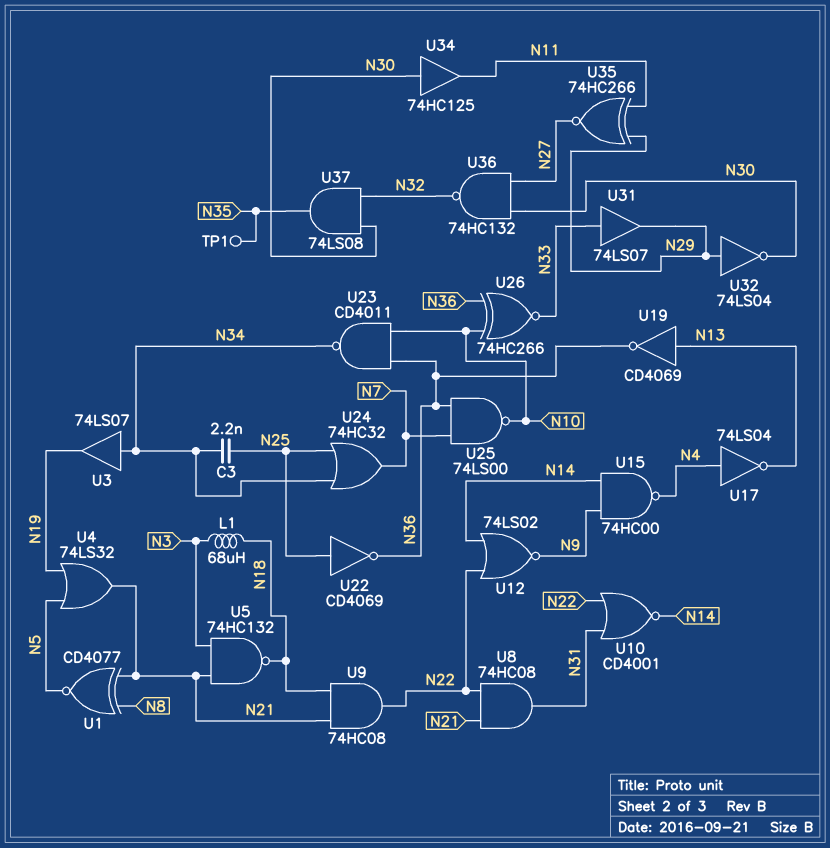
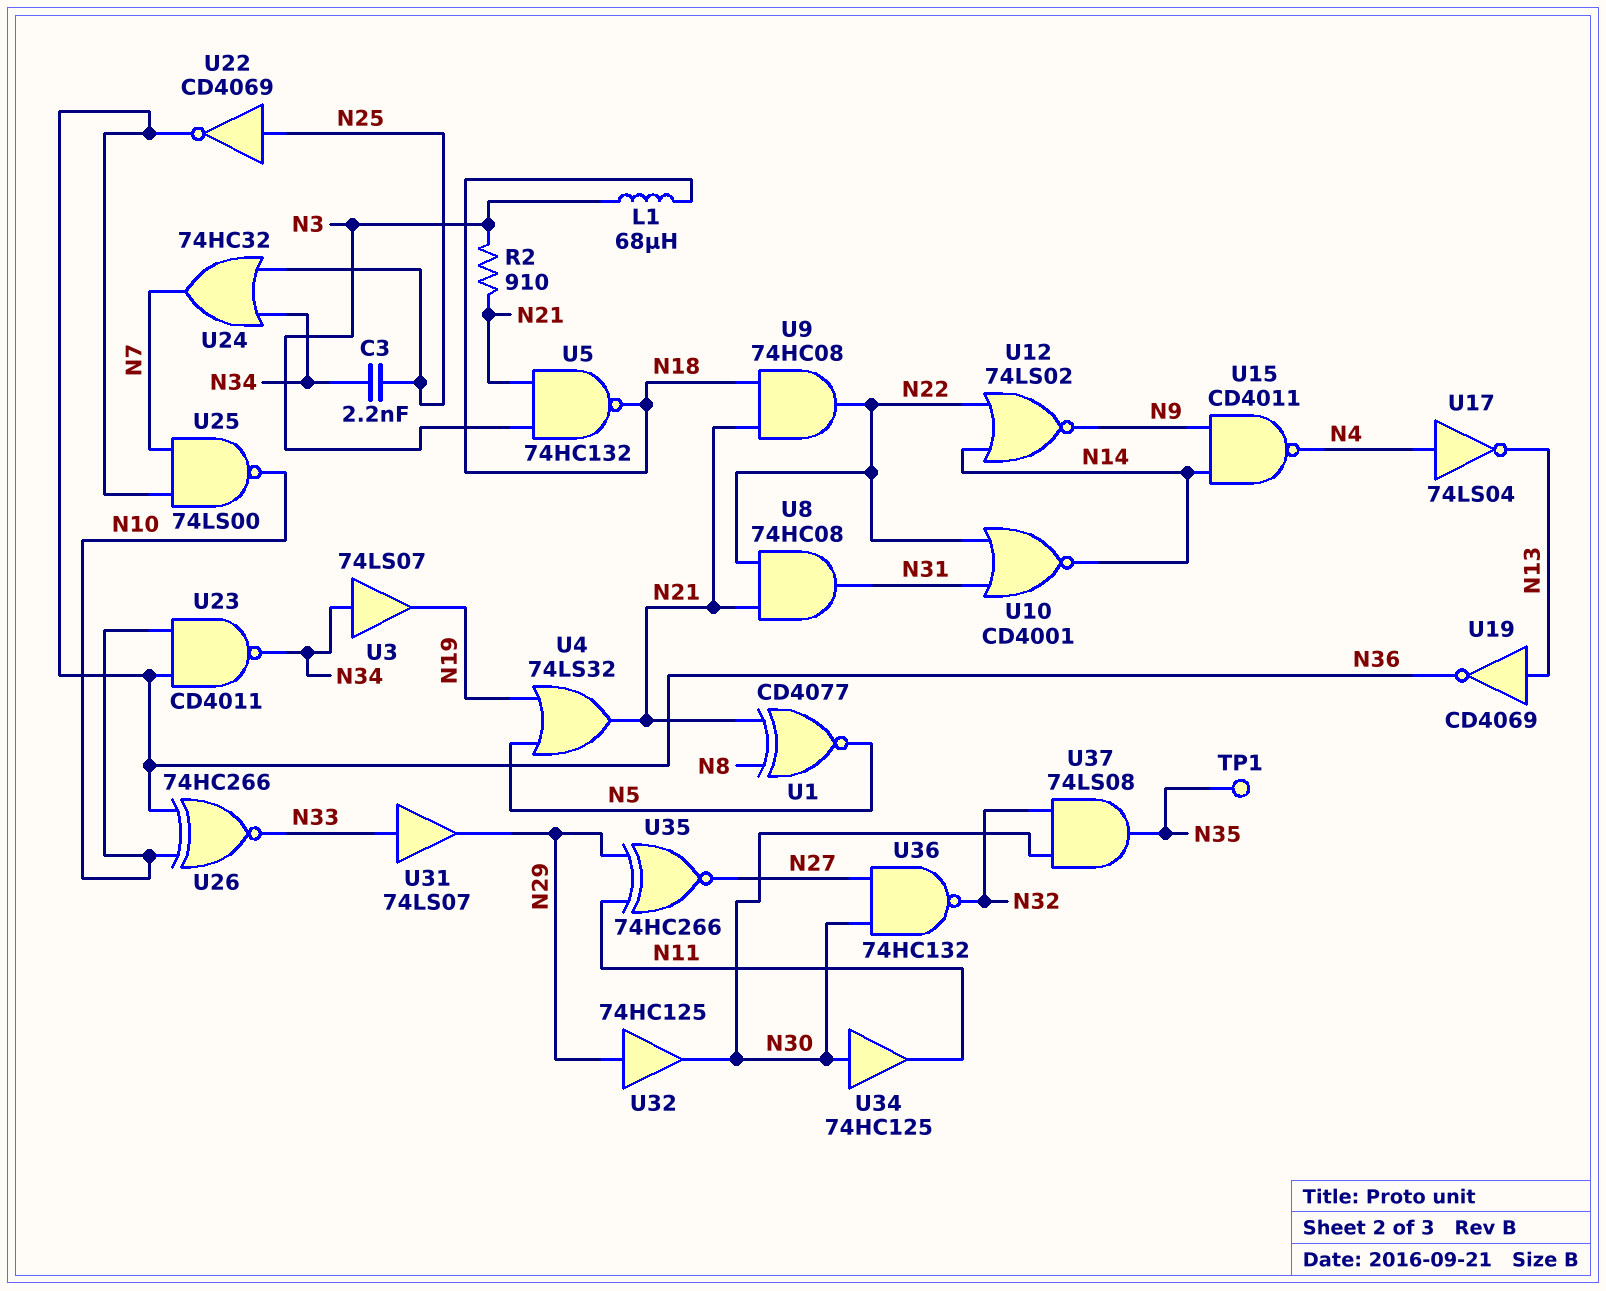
R2: none -> 910 (N3, N21)
U15: NAND 74HC00 (in N9, in N14, out N4) -> NAND CD4011 (in N9, in N14, out N4)
U32: NOT 74LS04 (in N29, out N30) -> buffer 74HC125 (in N29, out N30)

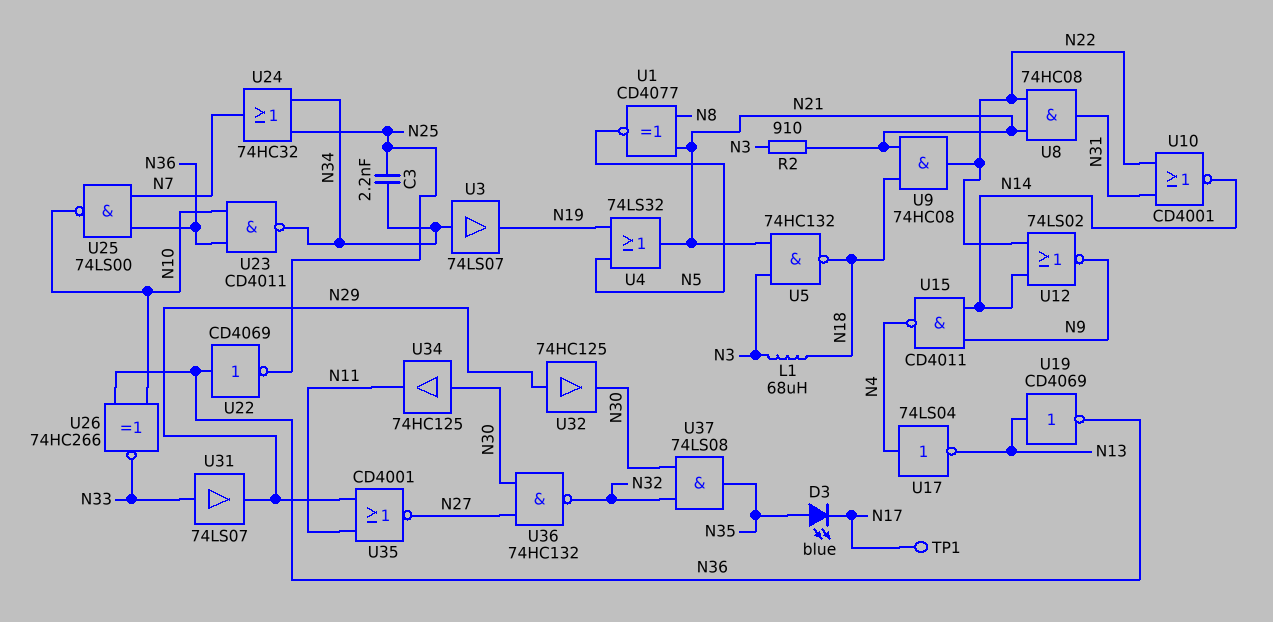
D3: none -> LED blue (A N35, K N17)
TP1: test point (N35) -> test point (N17)
U22: NOT CD4069 (in N25, out N36) -> NOT CD4069 (in N36, out N25)
U35: XNOR 74HC266 (in N11, in N29, out N27) -> NOR CD4001 (in N11, in N29, out N27)

